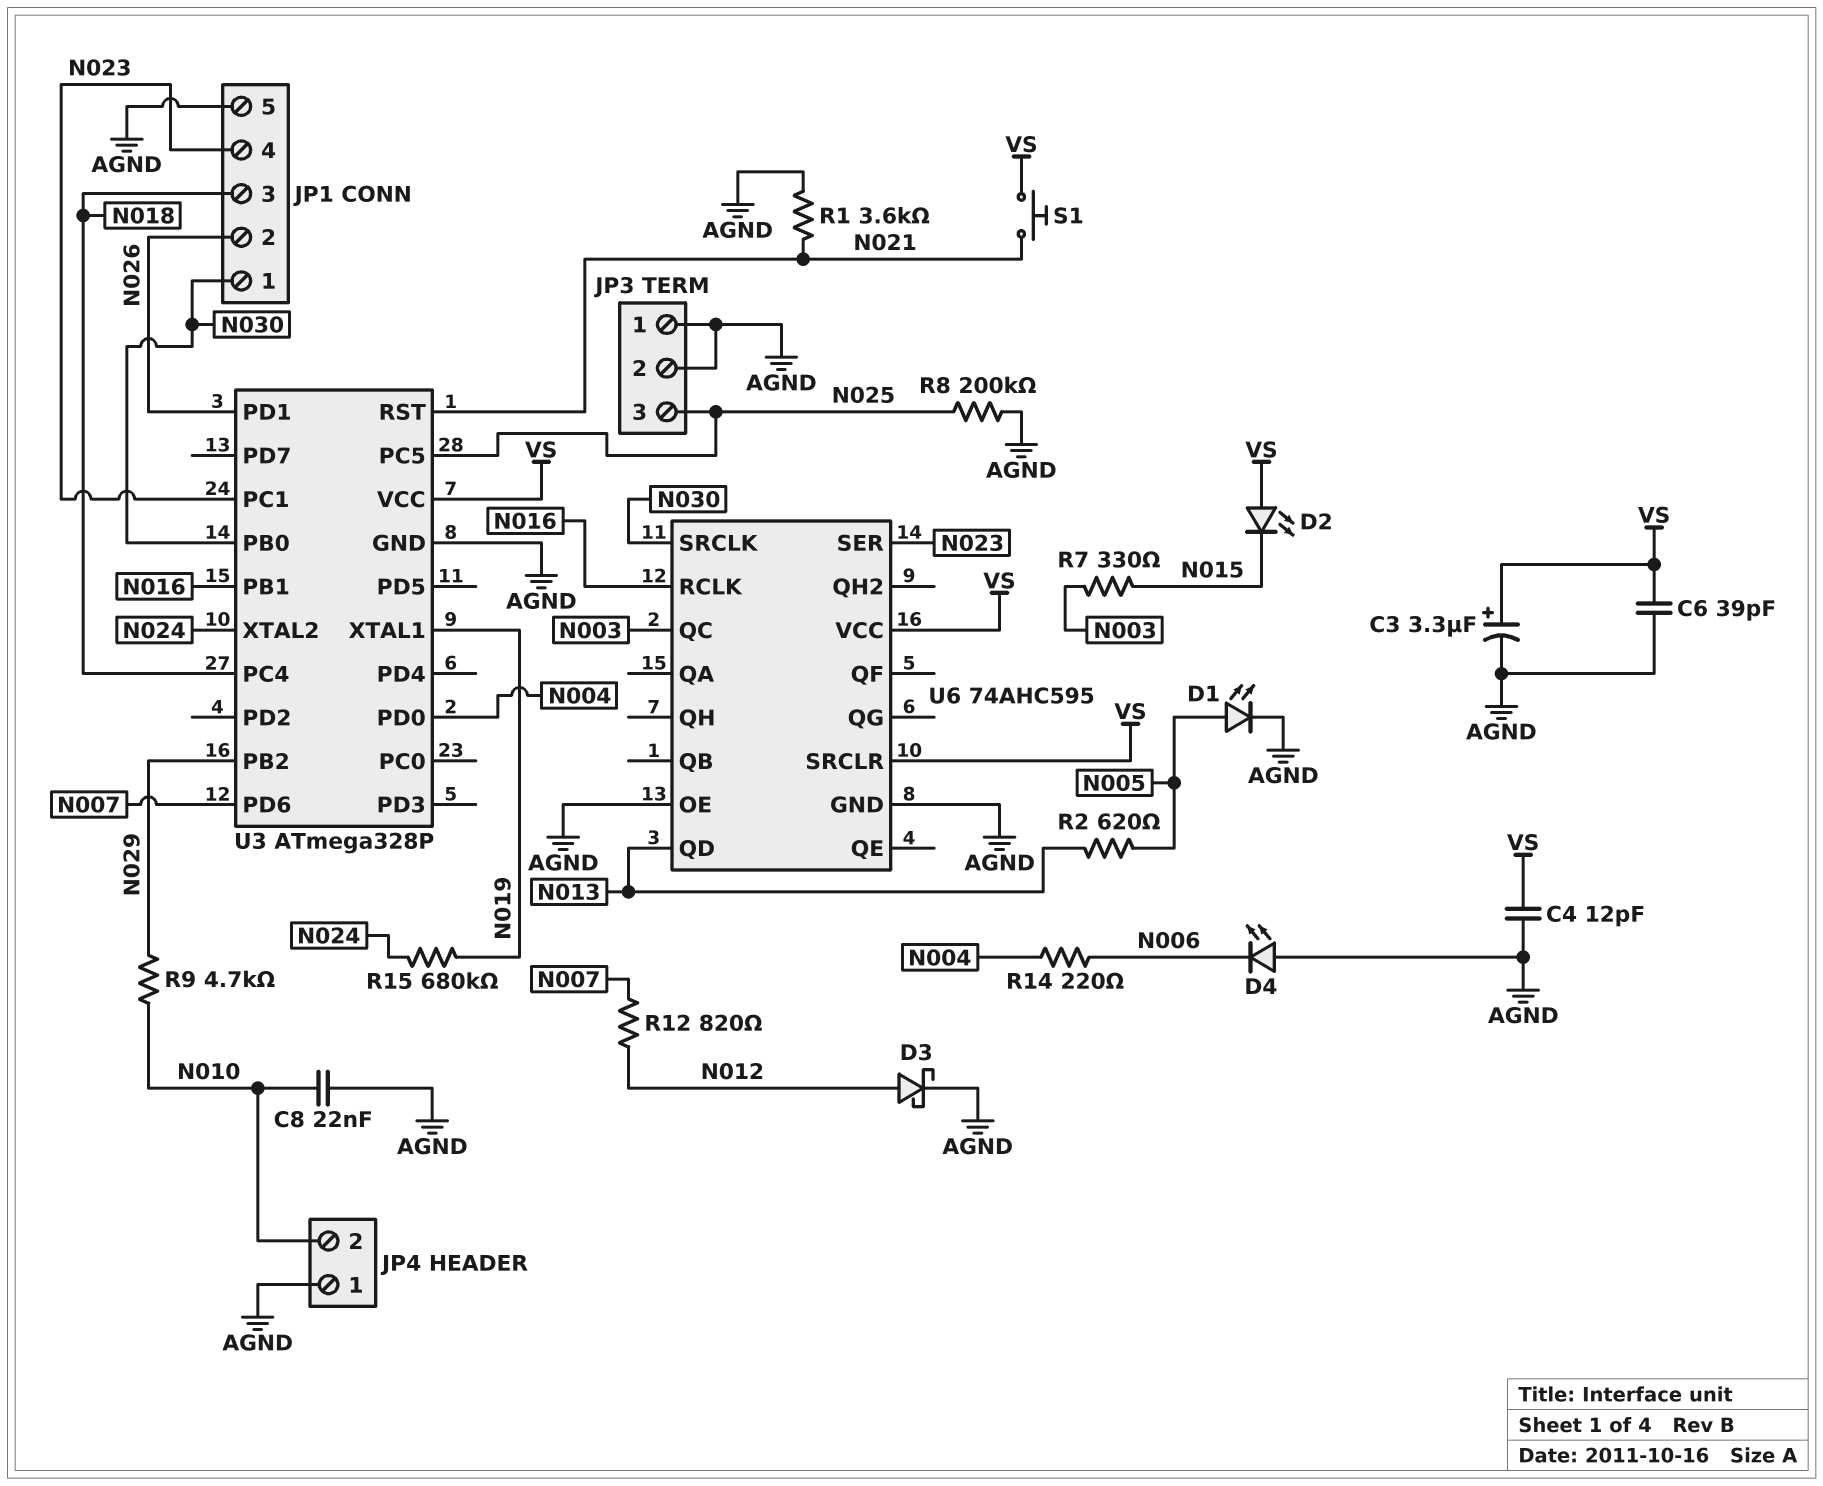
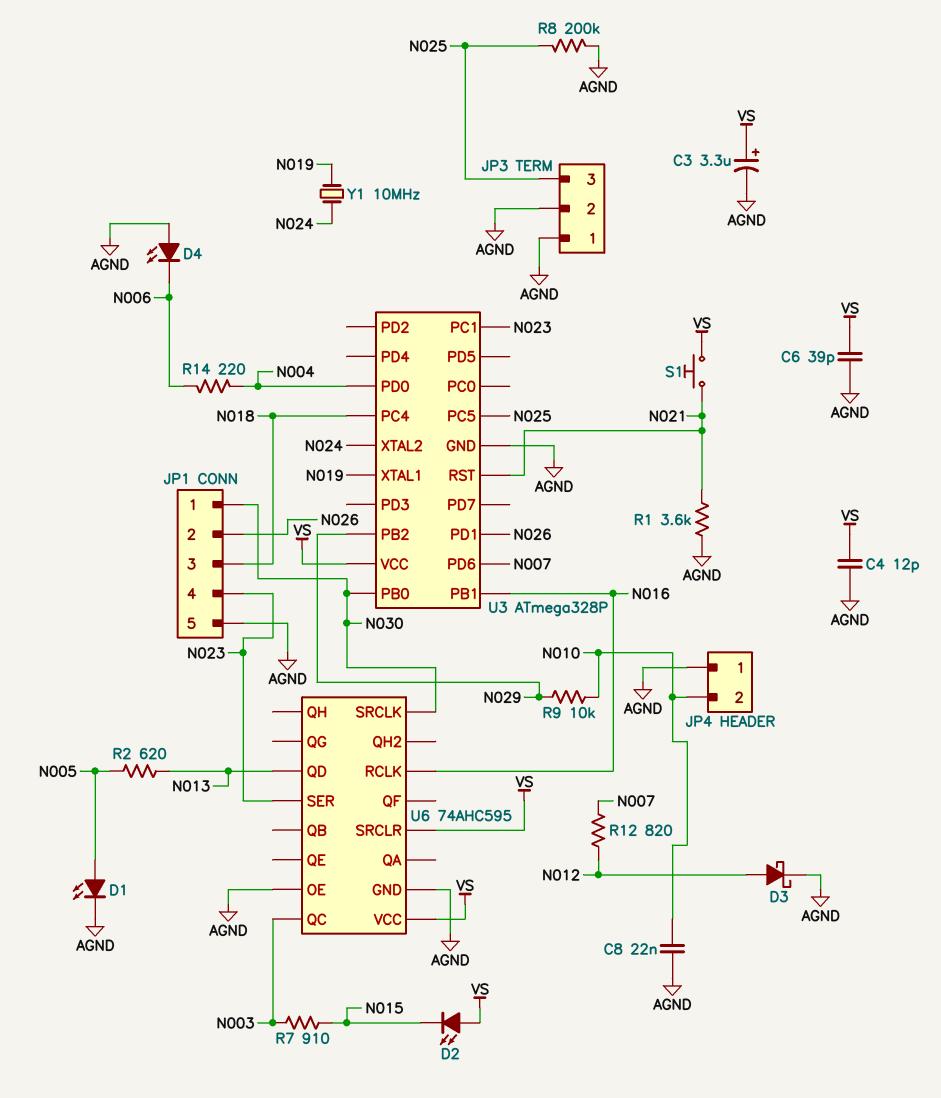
R7: 330 (N003, N015) -> 910 (N003, N015)
R9: 4.7k (N010, N029) -> 10k (N010, N029)
R15: 680k (N019, N024) -> none
Y1: none -> 10MHz (N019, N024)

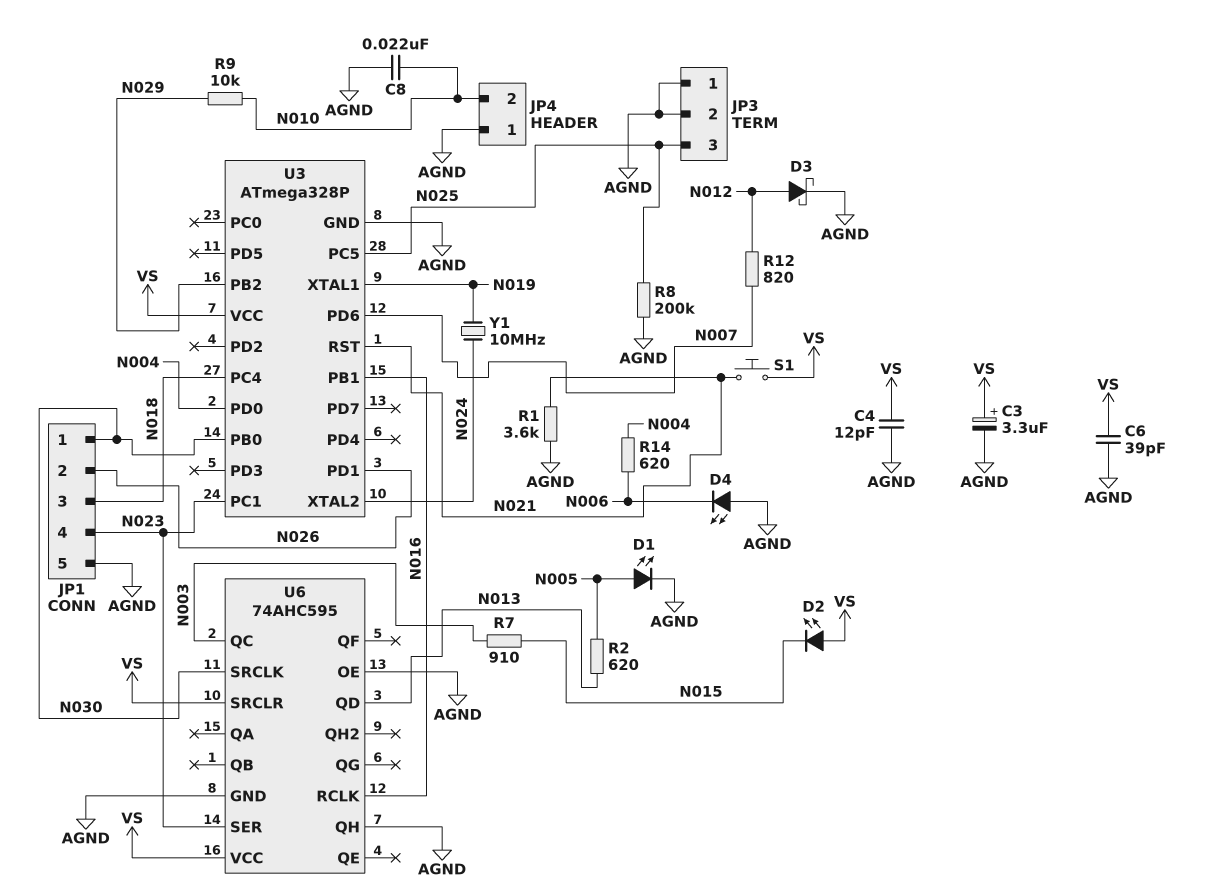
R14: 220 (N004, N006) -> 620 (N004, N006)
U6 pin QH: none -> AGND

